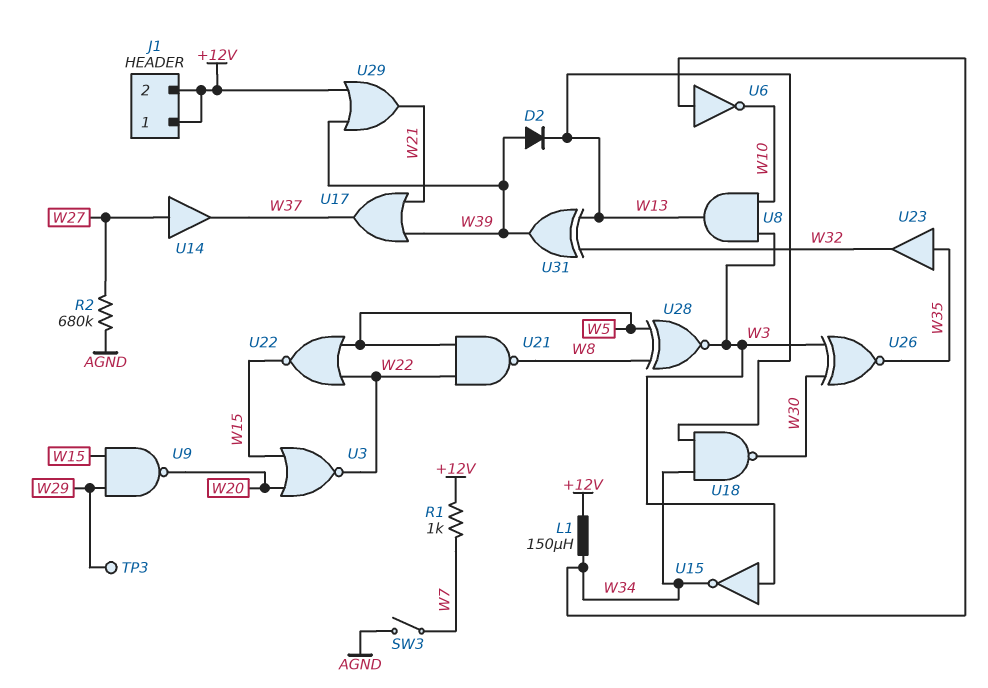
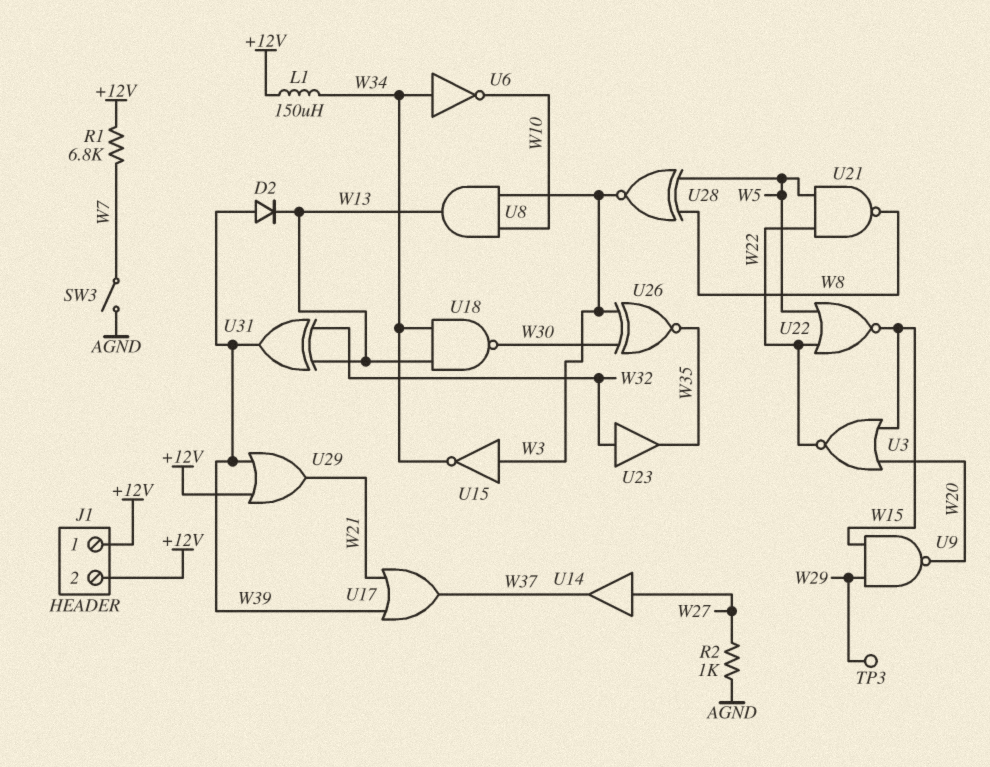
R1: 1k (+12V, W7) -> 6.8k (+12V, W7)
R2: 680k (AGND, W27) -> 1k (AGND, W27)
U23: buffer (in W35, out W32) -> buffer (in W32, out W35)

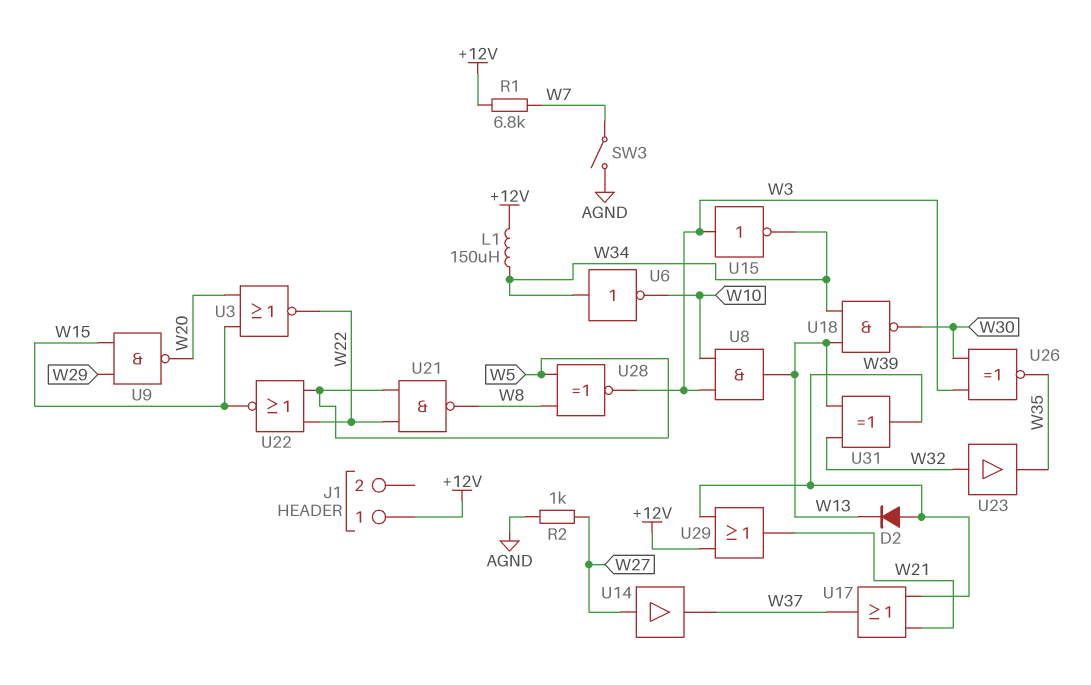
J1 pin 2: +12V -> none
TP3: test point (W29) -> none

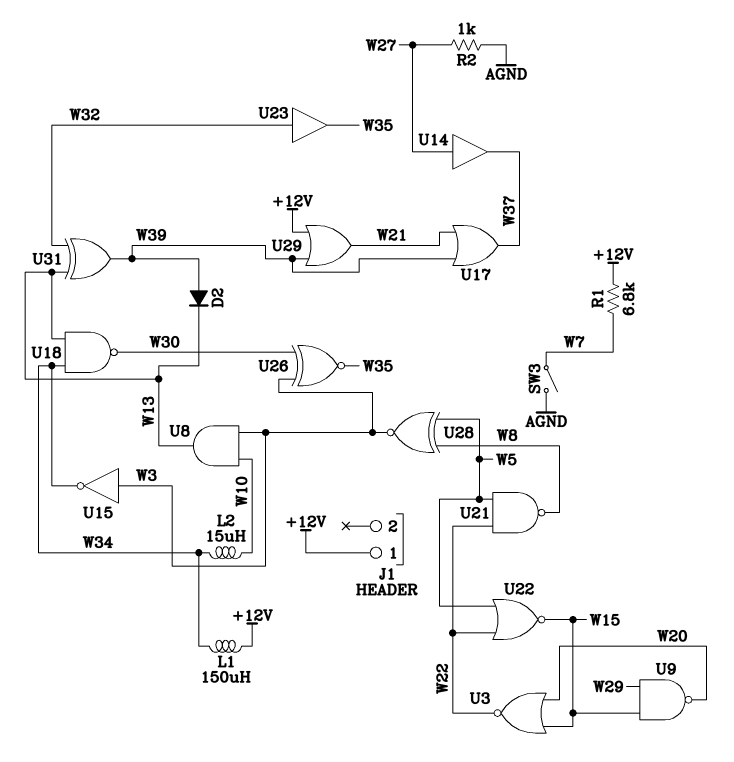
L2: none -> 15uH (W10, W34)
U6: NOT (in W34, out W10) -> none

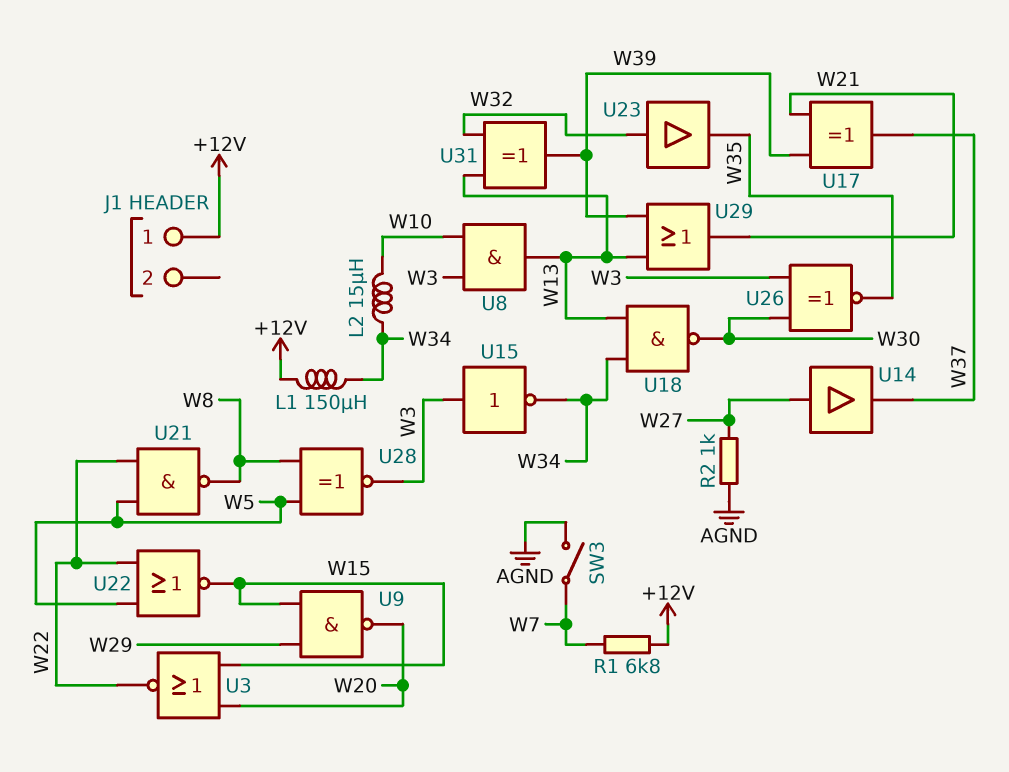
D2: diode (A W39, K W13) -> none
U17: OR (in W21, in W39, out W37) -> XOR (in W21, in W39, out W37)
U29: OR (in +12V, in W39, out W21) -> OR (in W13, in W39, out W21)

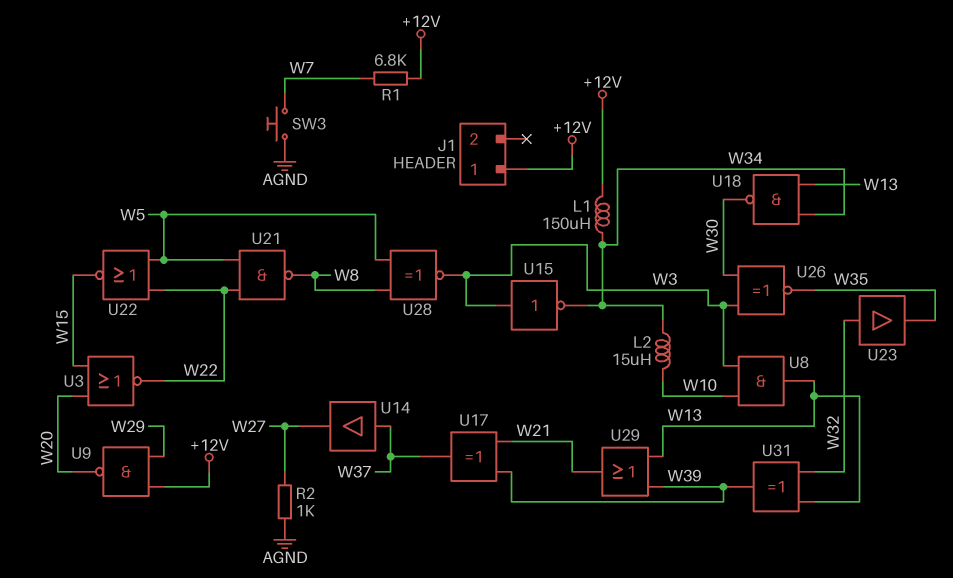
SW3: switch (AGND, W7) -> button (AGND, W7)
U9: NAND (in W15, in W29, out W20) -> NAND (in +12V, in W29, out W20)
U14: buffer (in W27, out W37) -> buffer (in W37, out W27)

